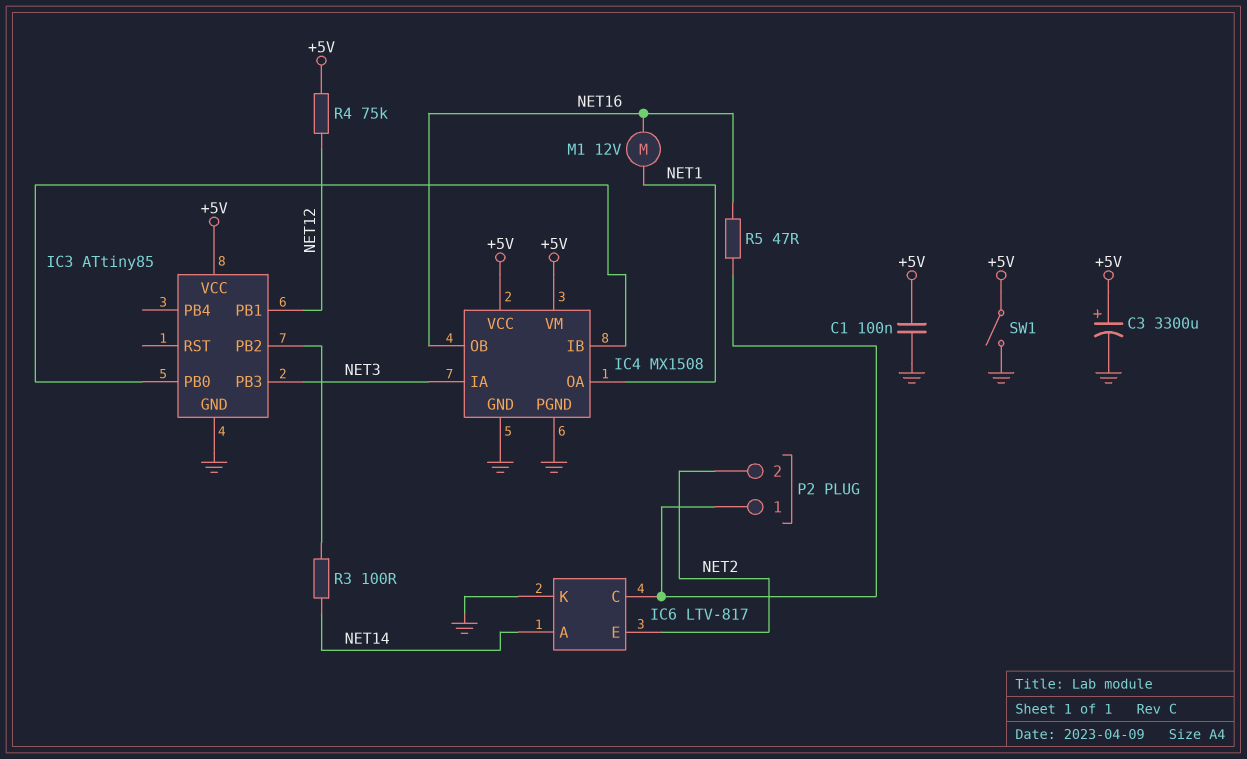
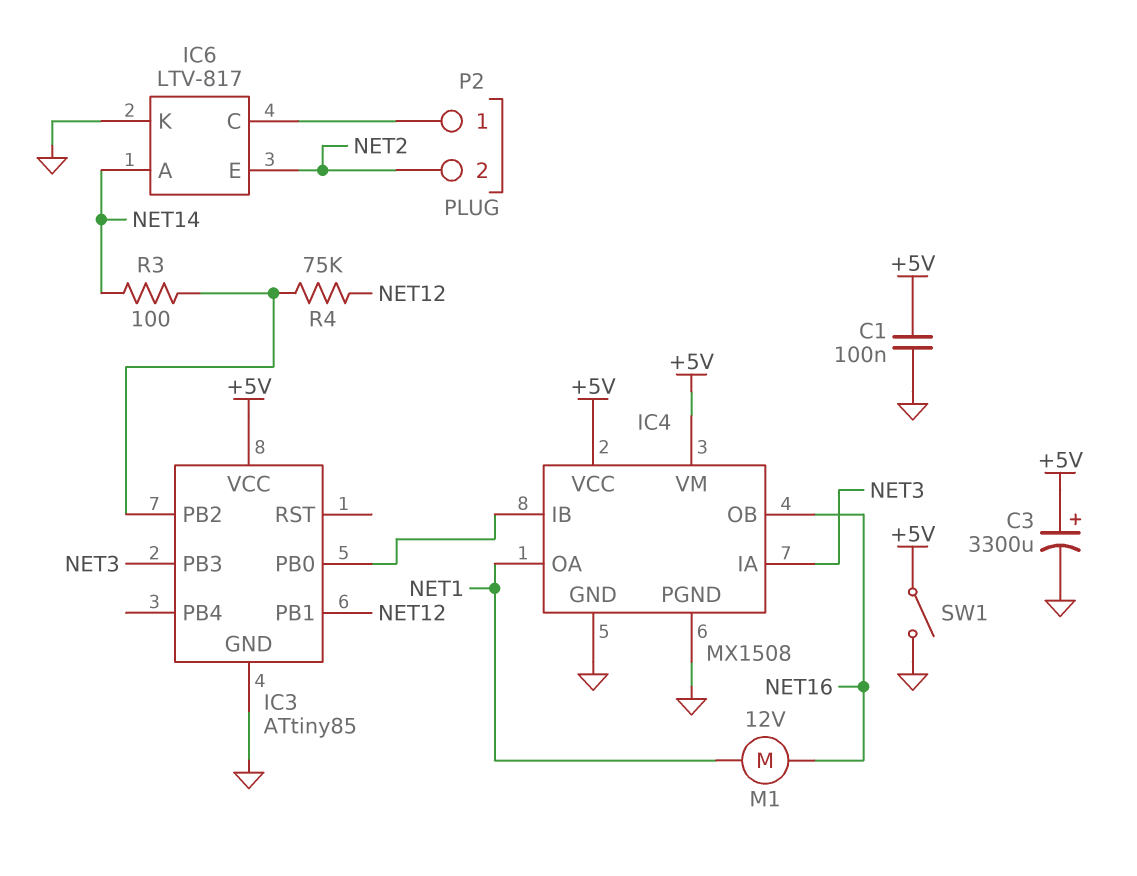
R4: 75k (+5V, NET12) -> 75k (IC3/PB2, NET12)
R5: 47 (IC6/C, NET16) -> none

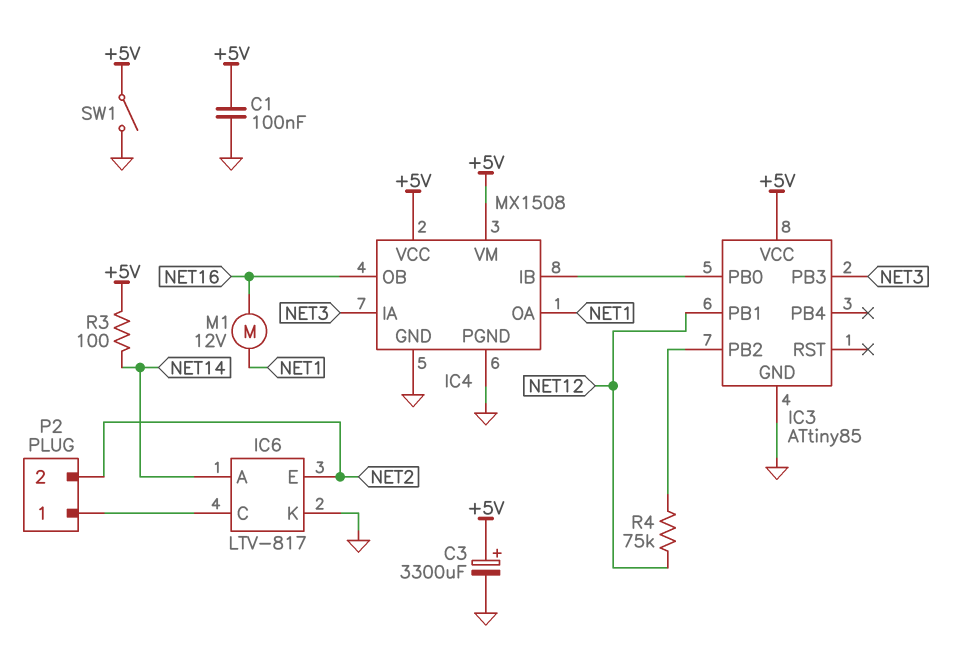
R3: 100 (IC3/PB2, NET14) -> 100 (+5V, NET14)

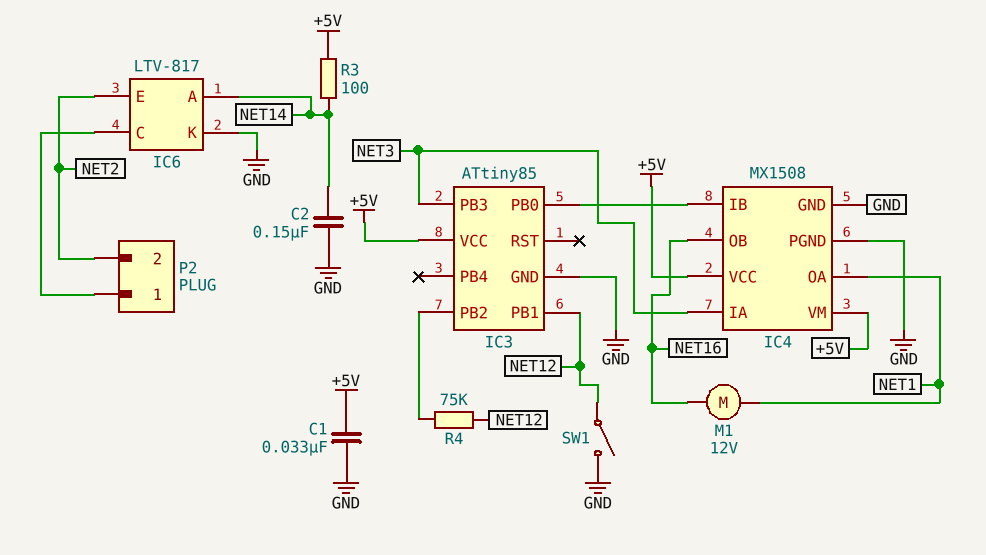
C1: 100nF (+5V, GND) -> 33nF (+5V, GND)
C2: none -> 150nF (GND, NET14)
C3: 3300uF (plus +5V, minus GND) -> none
SW1: switch (+5V, GND) -> switch (GND, NET12)

